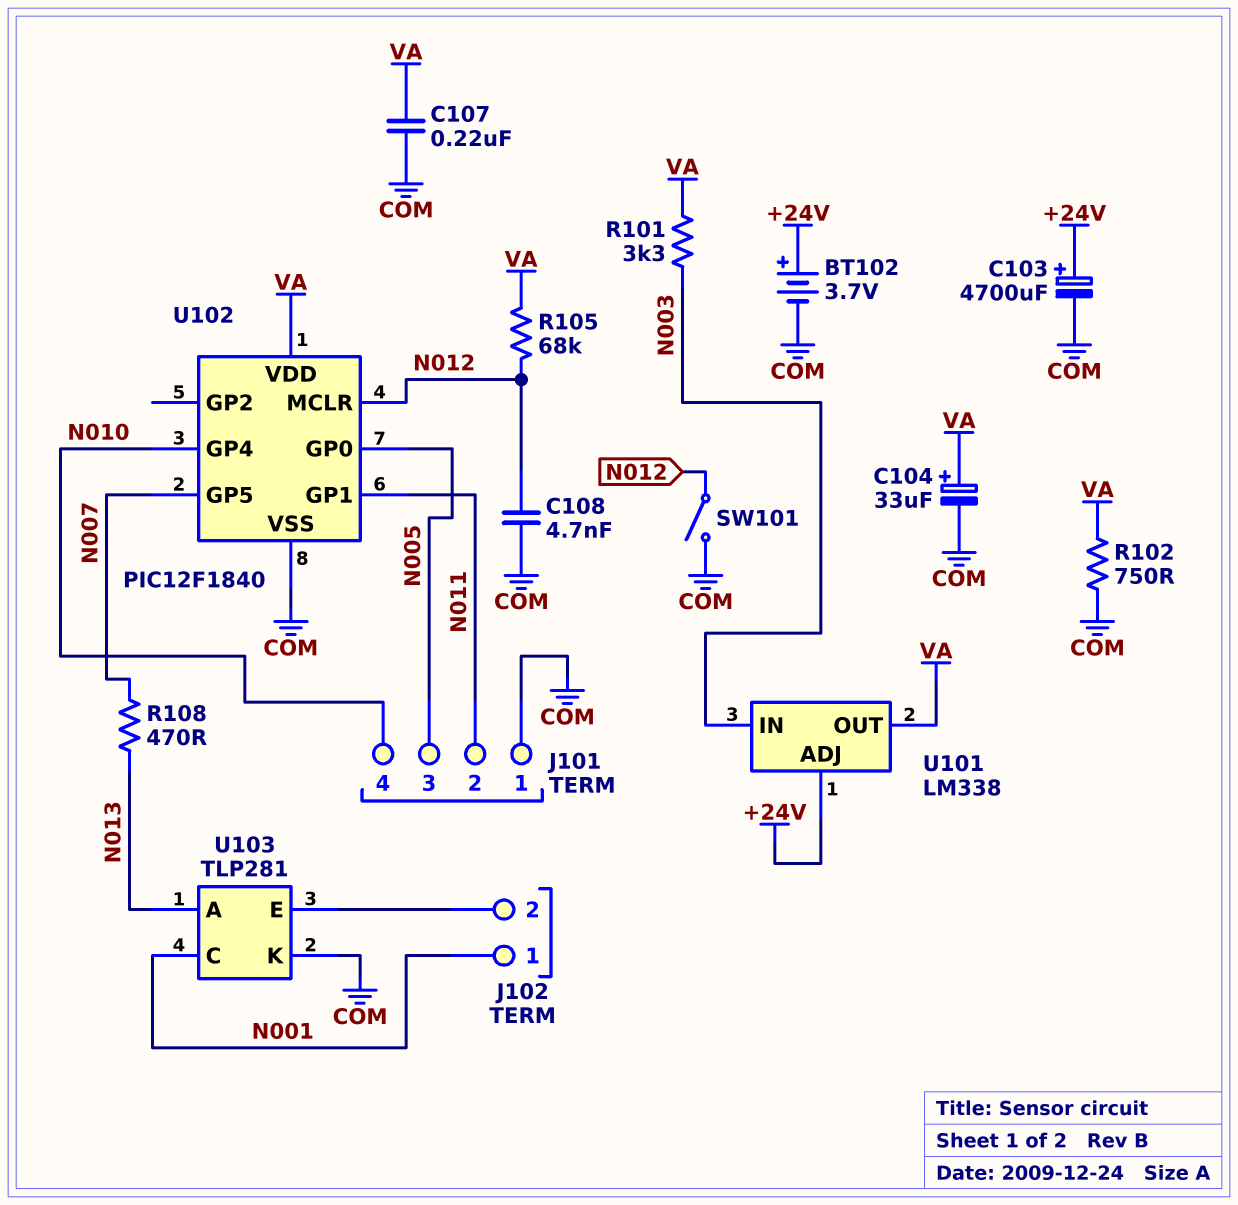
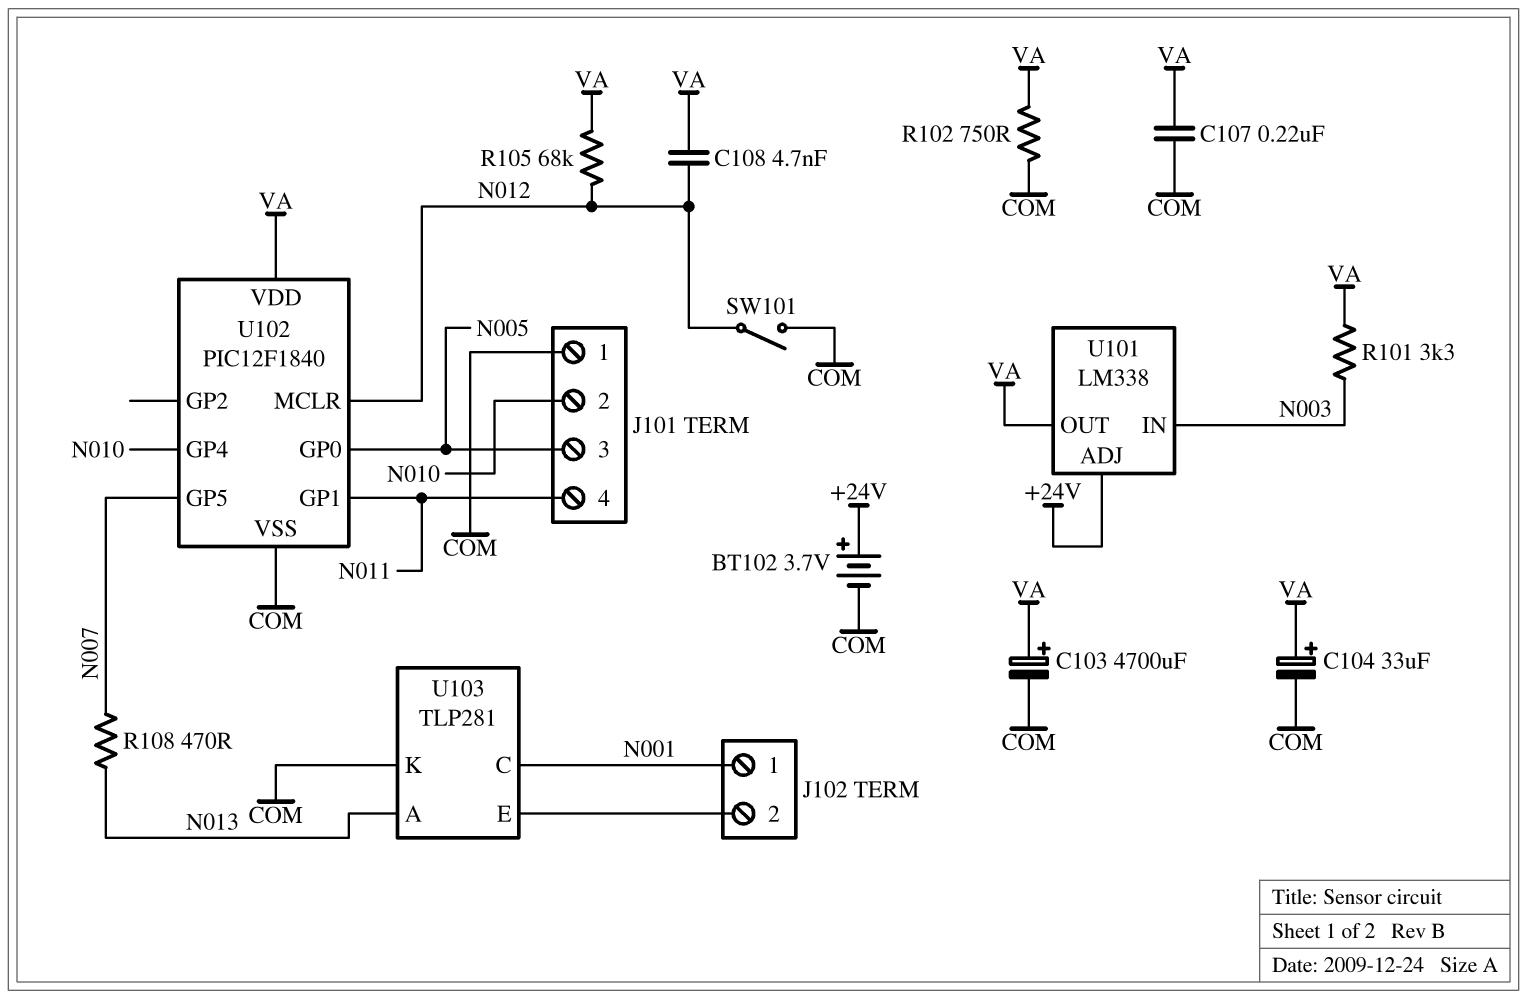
C103: 4700uF (plus +24V, minus COM) -> 4700uF (plus VA, minus COM)
C108: 4.7nF (COM, N012) -> 4.7nF (N012, VA)
J101 pin 2: N011 -> N010
J101 pin 4: N010 -> N011

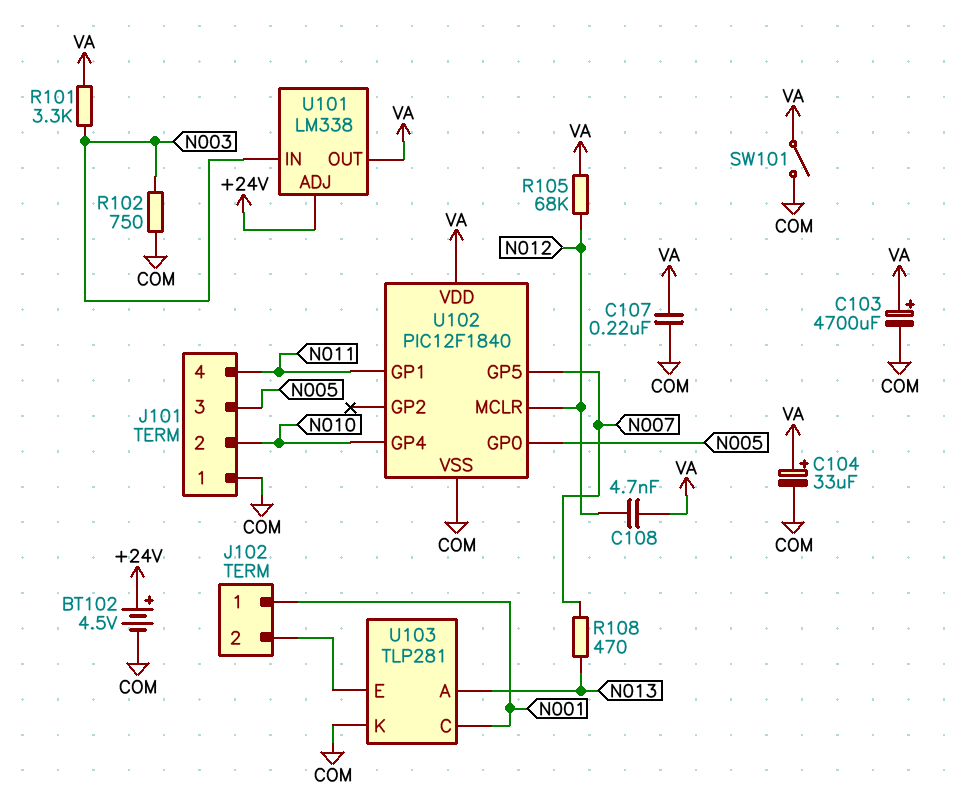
BT102: 3.7V (plus +24V, minus COM) -> 4.5V (plus +24V, minus COM)
R102: 750 (COM, VA) -> 750 (COM, N003)
SW101: switch (COM, N012) -> switch (COM, VA)

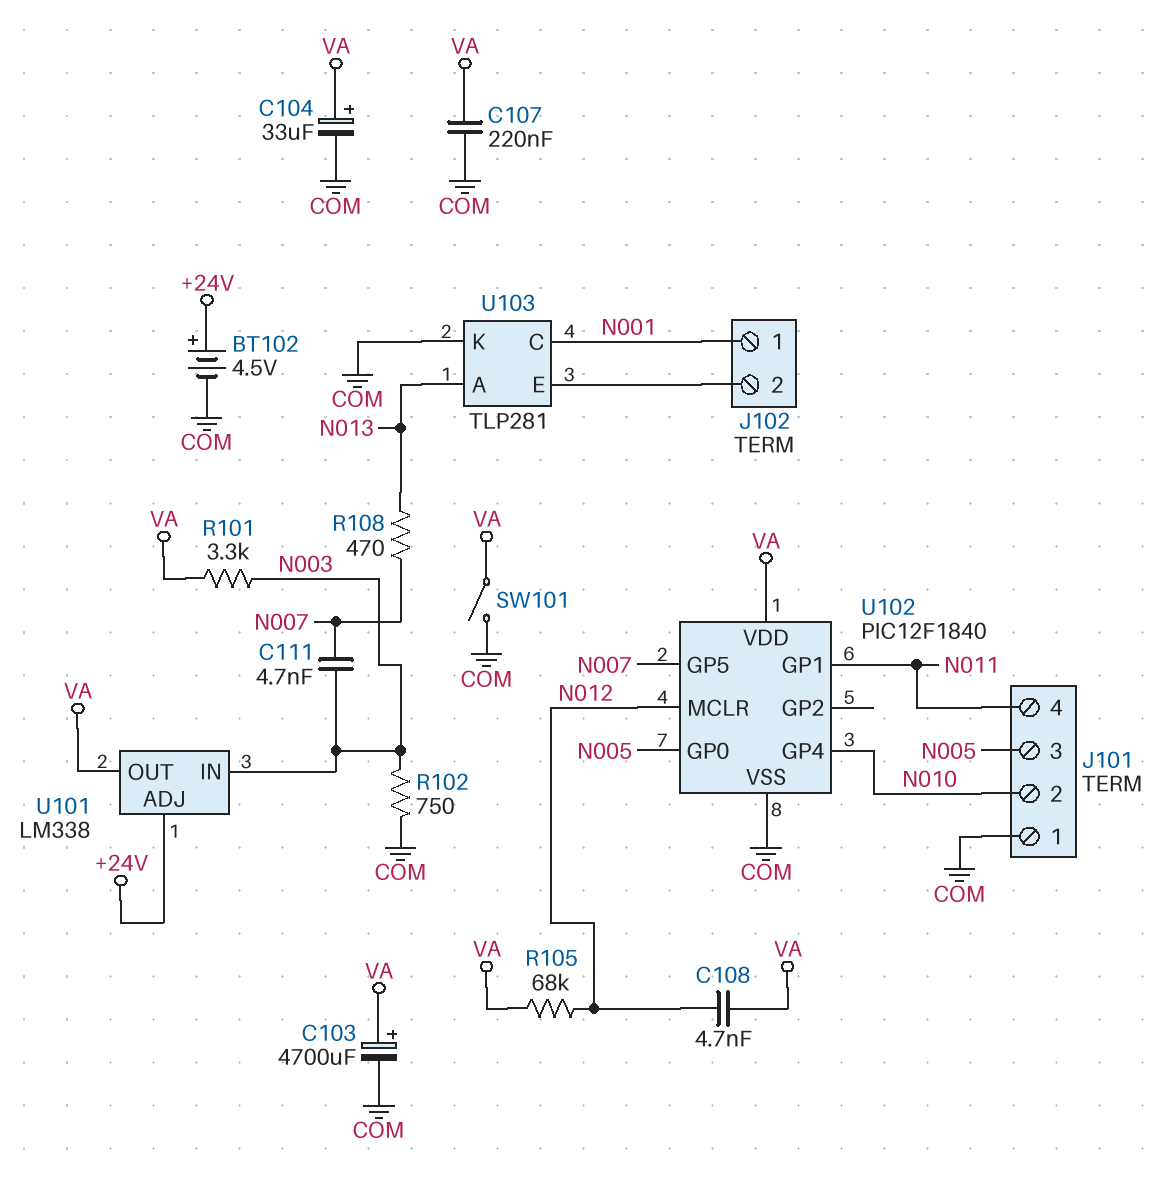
C111: none -> 4.7nF (N003, N007)

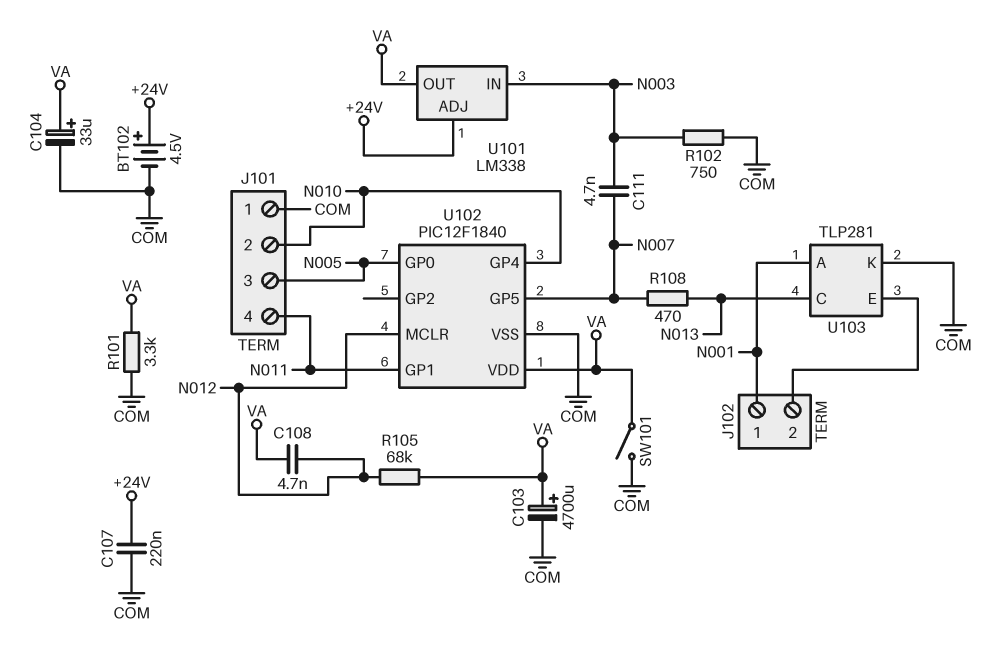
C107: 220nF (COM, VA) -> 220nF (+24V, COM)
R101: 3.3k (N003, VA) -> 3.3k (COM, VA)
U103 pin A: N013 -> N001
U103 pin C: N001 -> N013

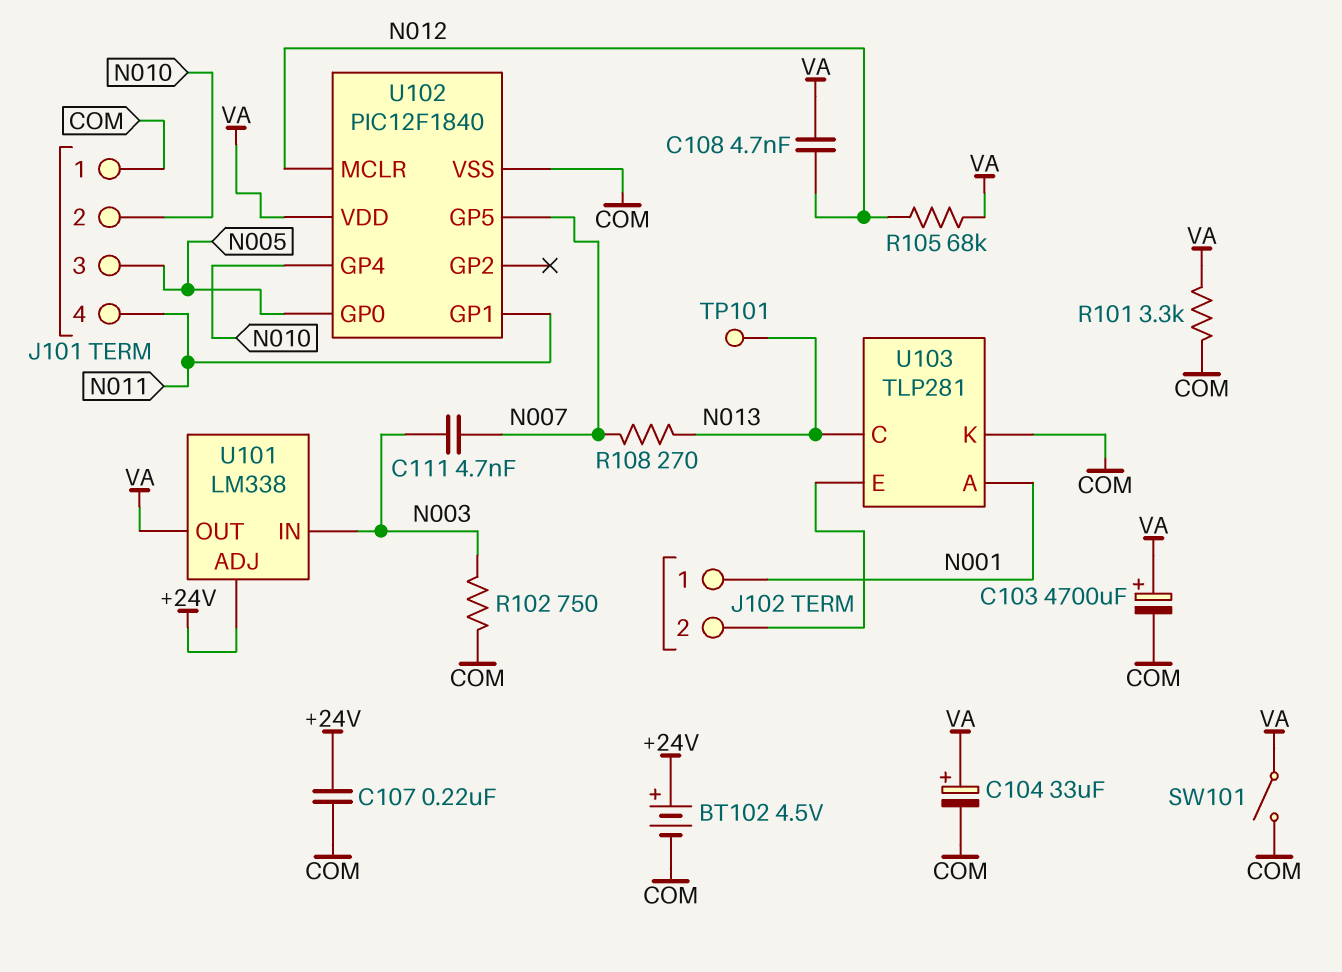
R108: 470 (N007, N013) -> 270 (N007, N013)
TP101: none -> test point (N013)

